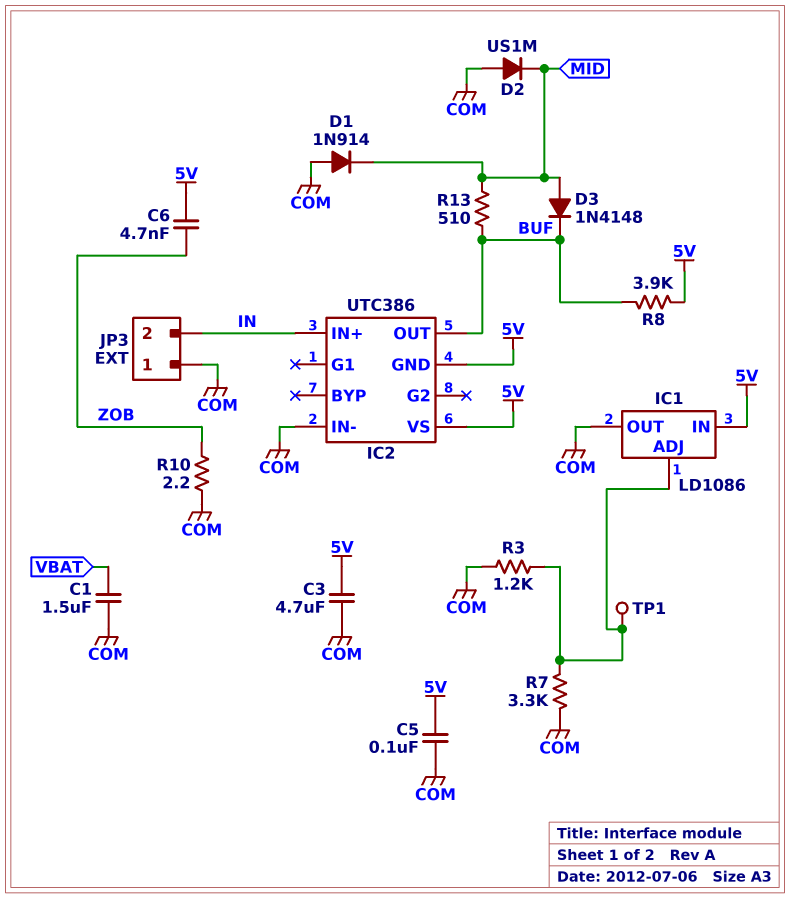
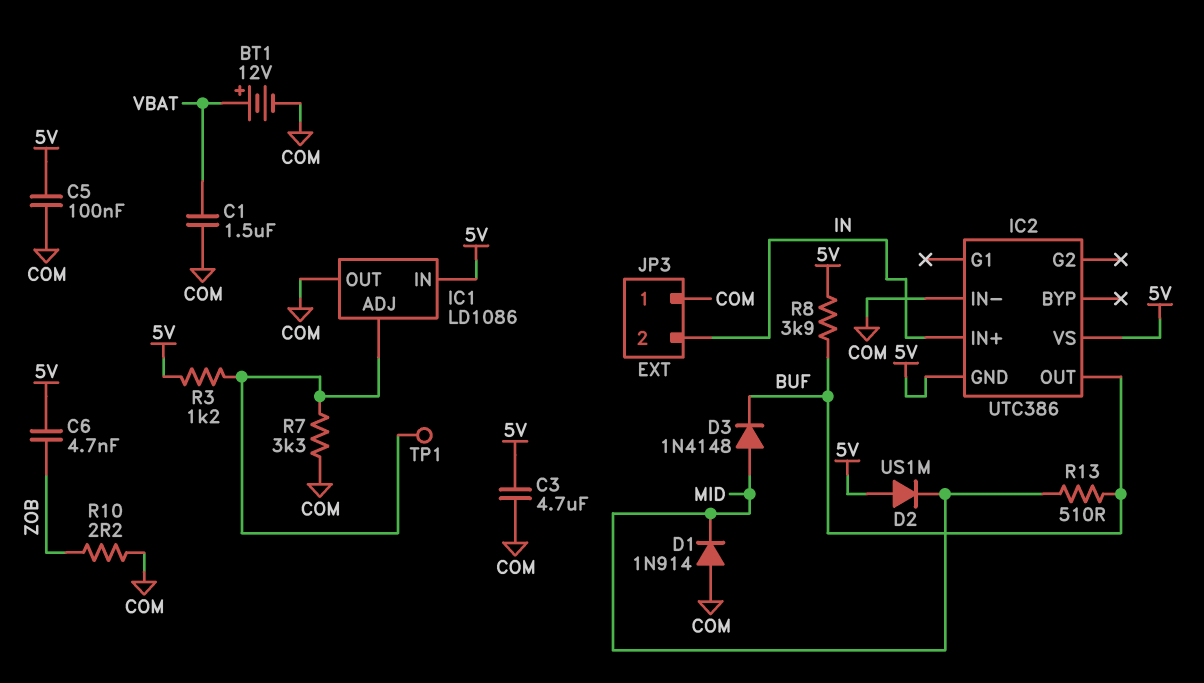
BT1: none -> 12V (plus VBAT, minus COM)
D2: diode US1M (A COM, K MID) -> diode US1M (A 5V, K MID)
R3: 1.2k (COM, IC1/ADJ) -> 1.2k (5V, IC1/ADJ)

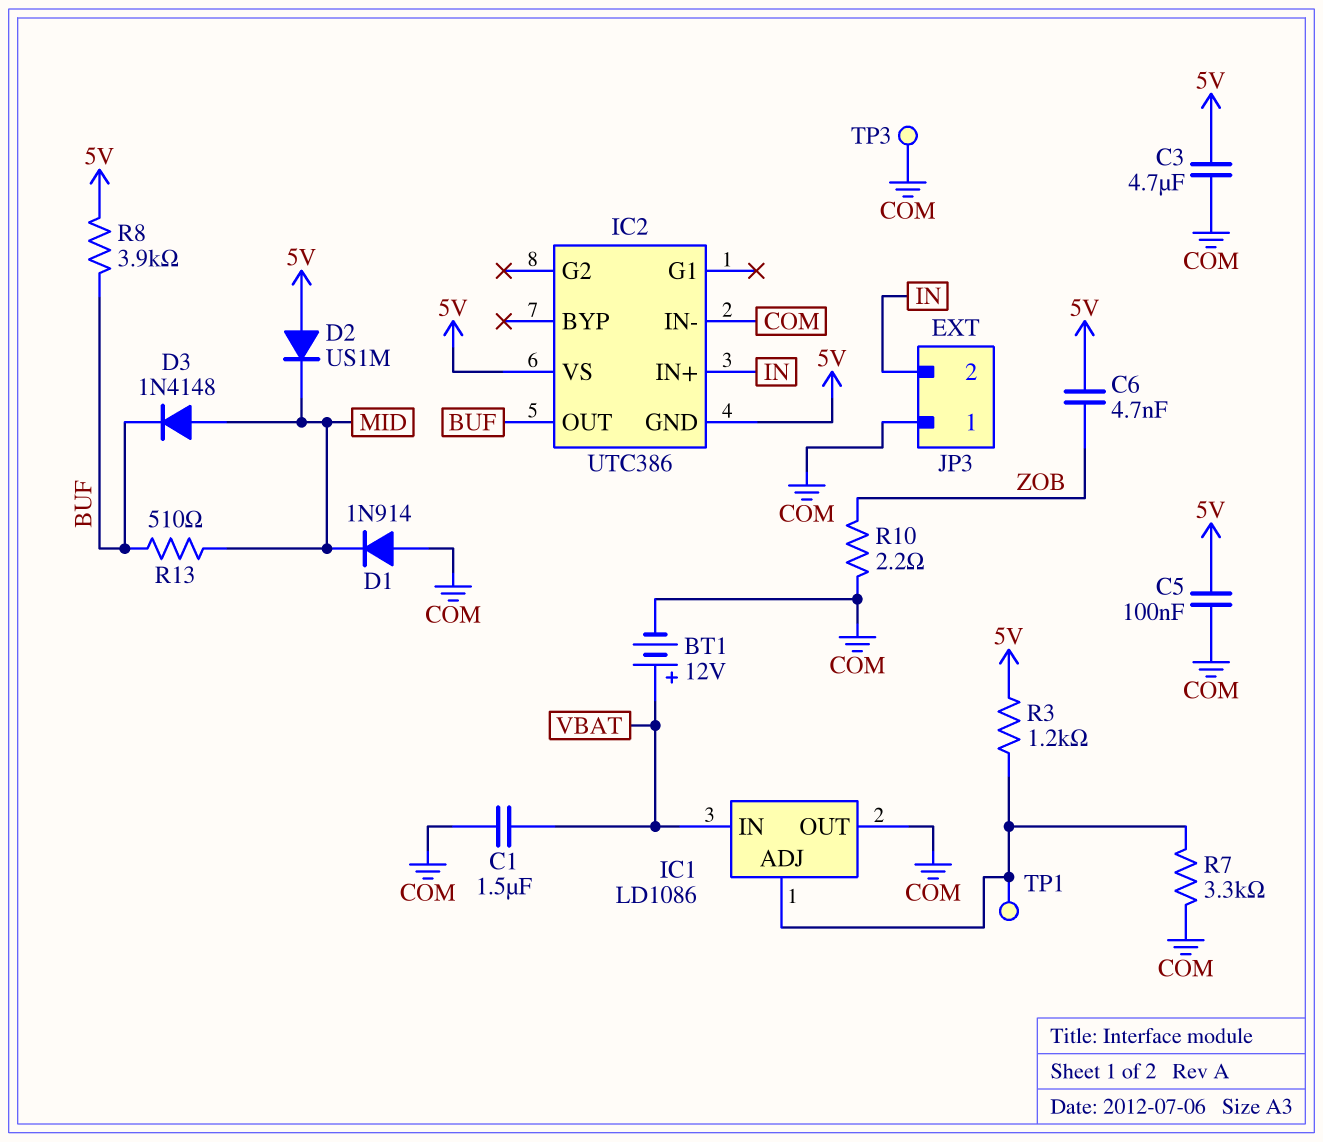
IC1 pin IN: 5V -> VBAT
TP3: none -> test point (COM)

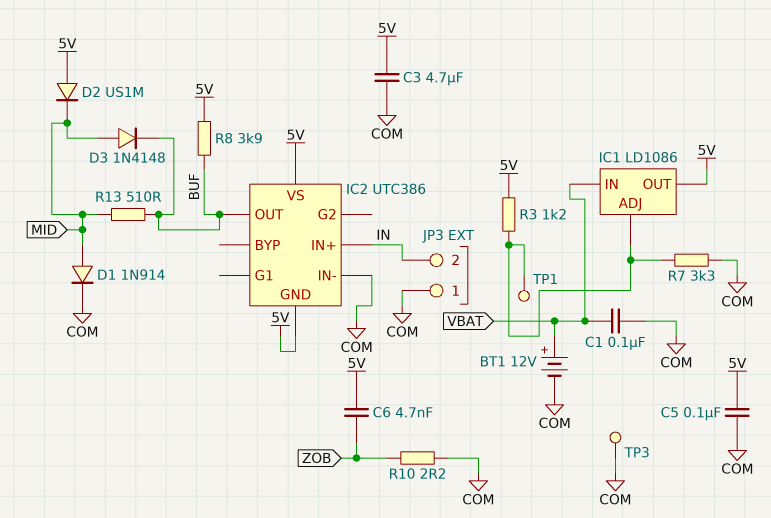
C1: 1.5uF (COM, VBAT) -> 100nF (COM, VBAT)
D1: diode 1N914 (A COM, K MID) -> diode 1N914 (A MID, K COM)
IC1 pin OUT: COM -> 5V

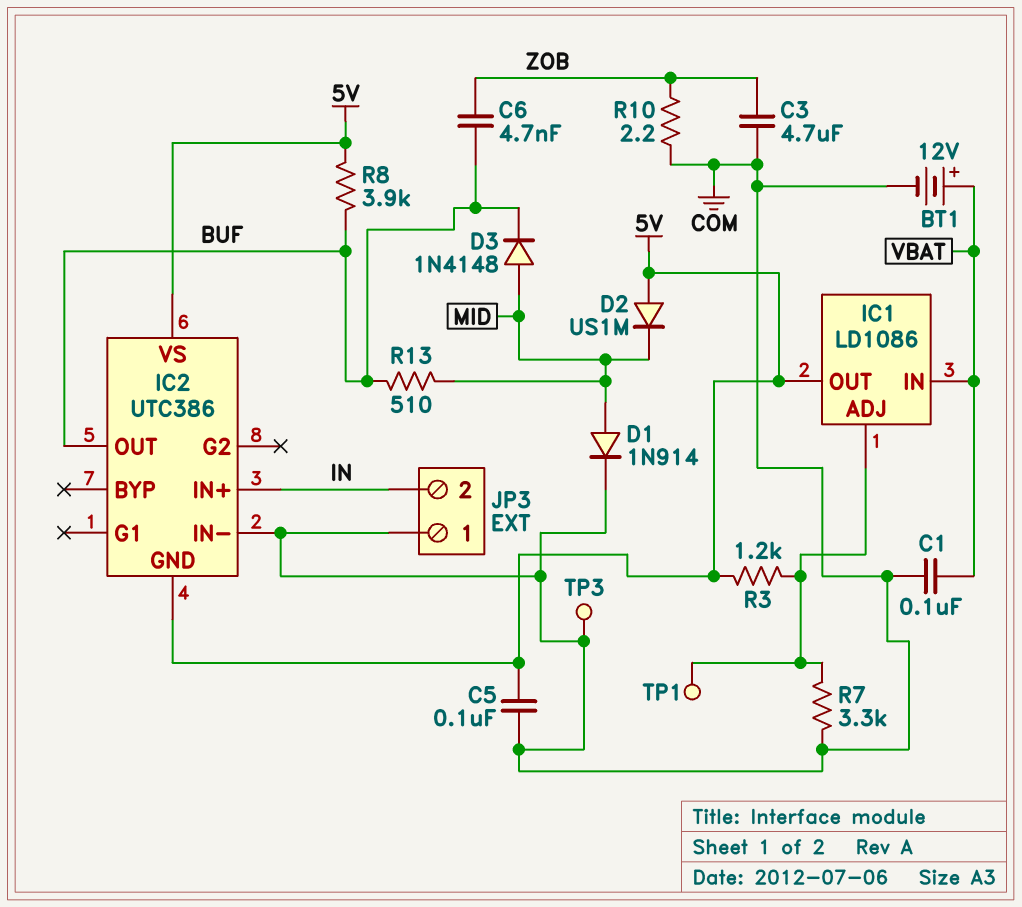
C3: 4.7uF (5V, COM) -> 4.7uF (COM, ZOB)
C6: 4.7nF (5V, ZOB) -> 4.7nF (BUF, ZOB)

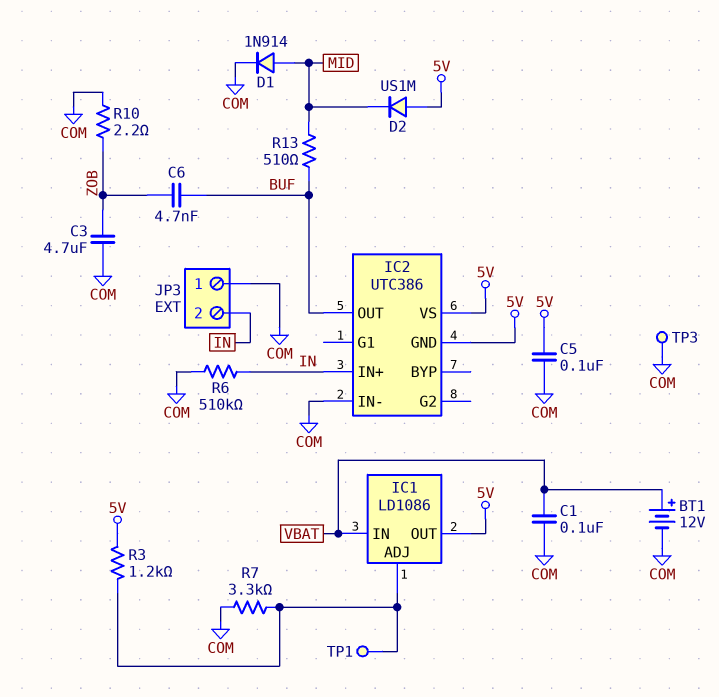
D3: diode 1N4148 (A MID, K BUF) -> none
R6: none -> 510k (COM, IN)
R8: 3.9k (5V, BUF) -> none

